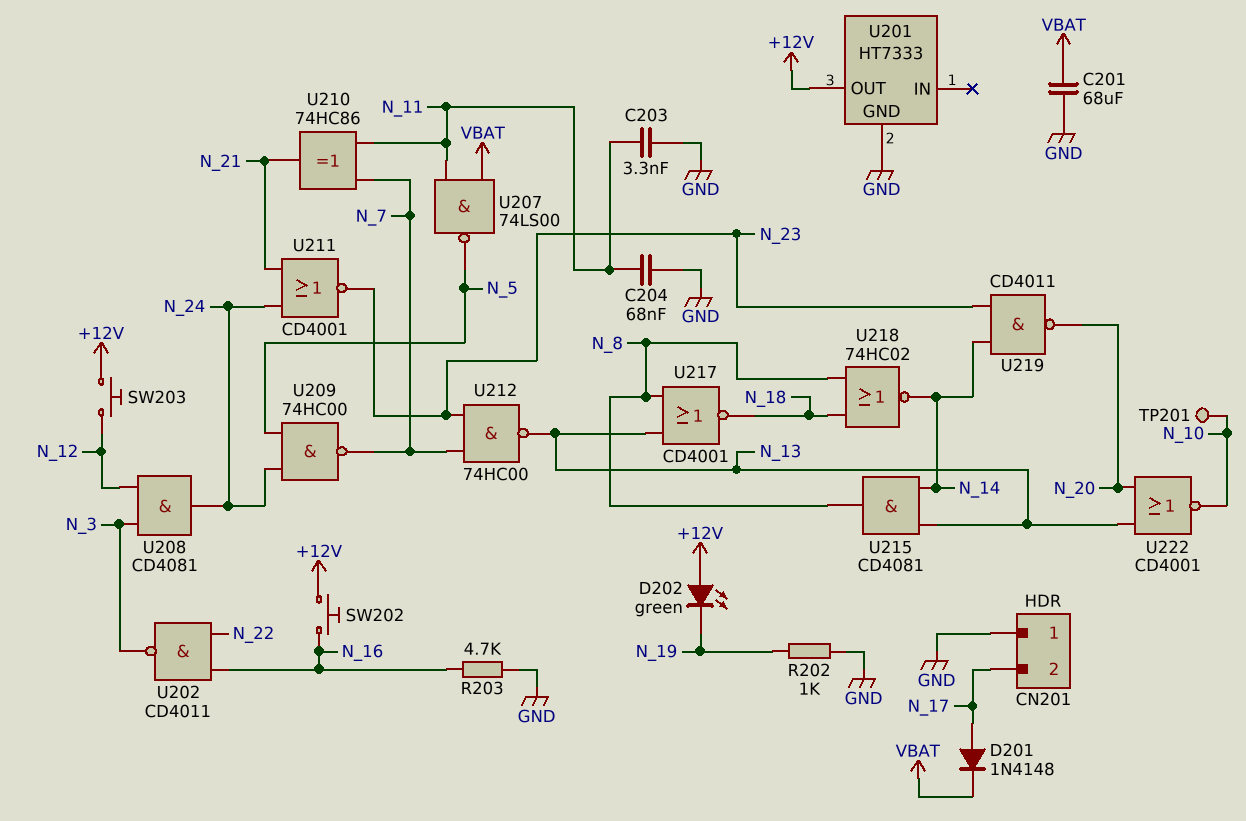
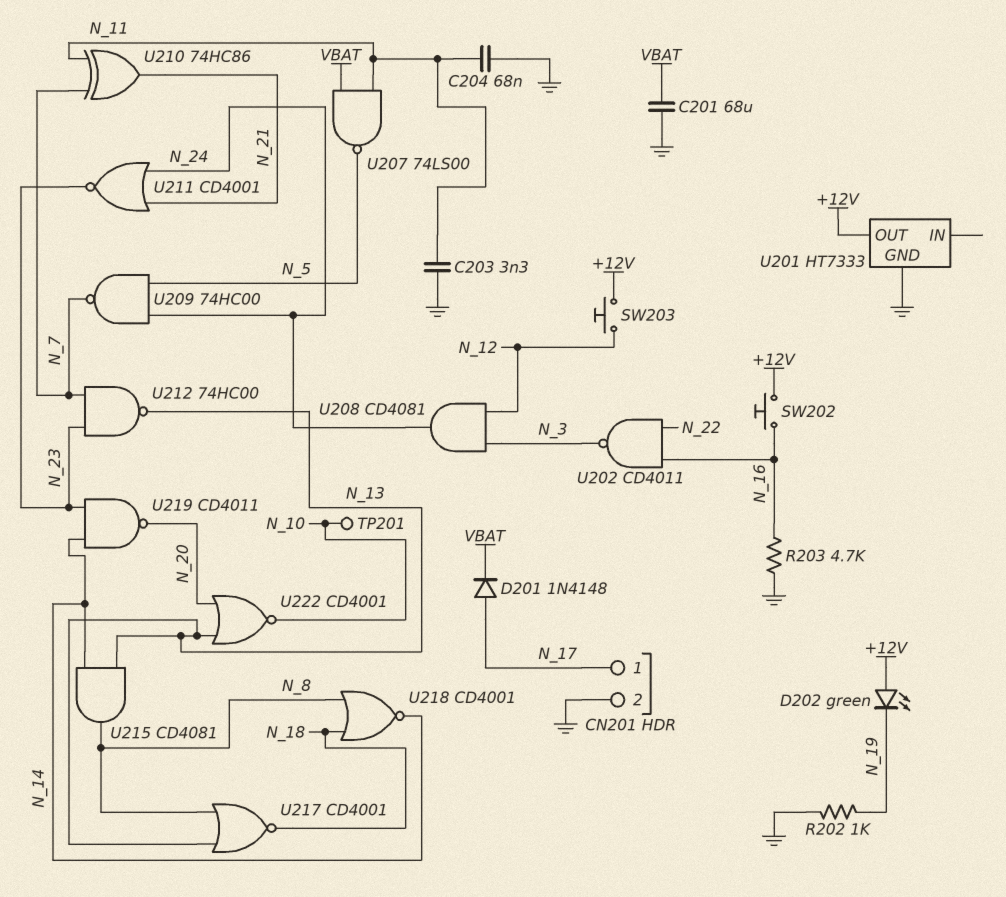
CN201 pin 1: GND -> N_17
CN201 pin 2: N_17 -> GND
U218: NOR 74HC02 (in N_8, in N_18, out N_14) -> NOR CD4001 (in N_8, in N_18, out N_14)

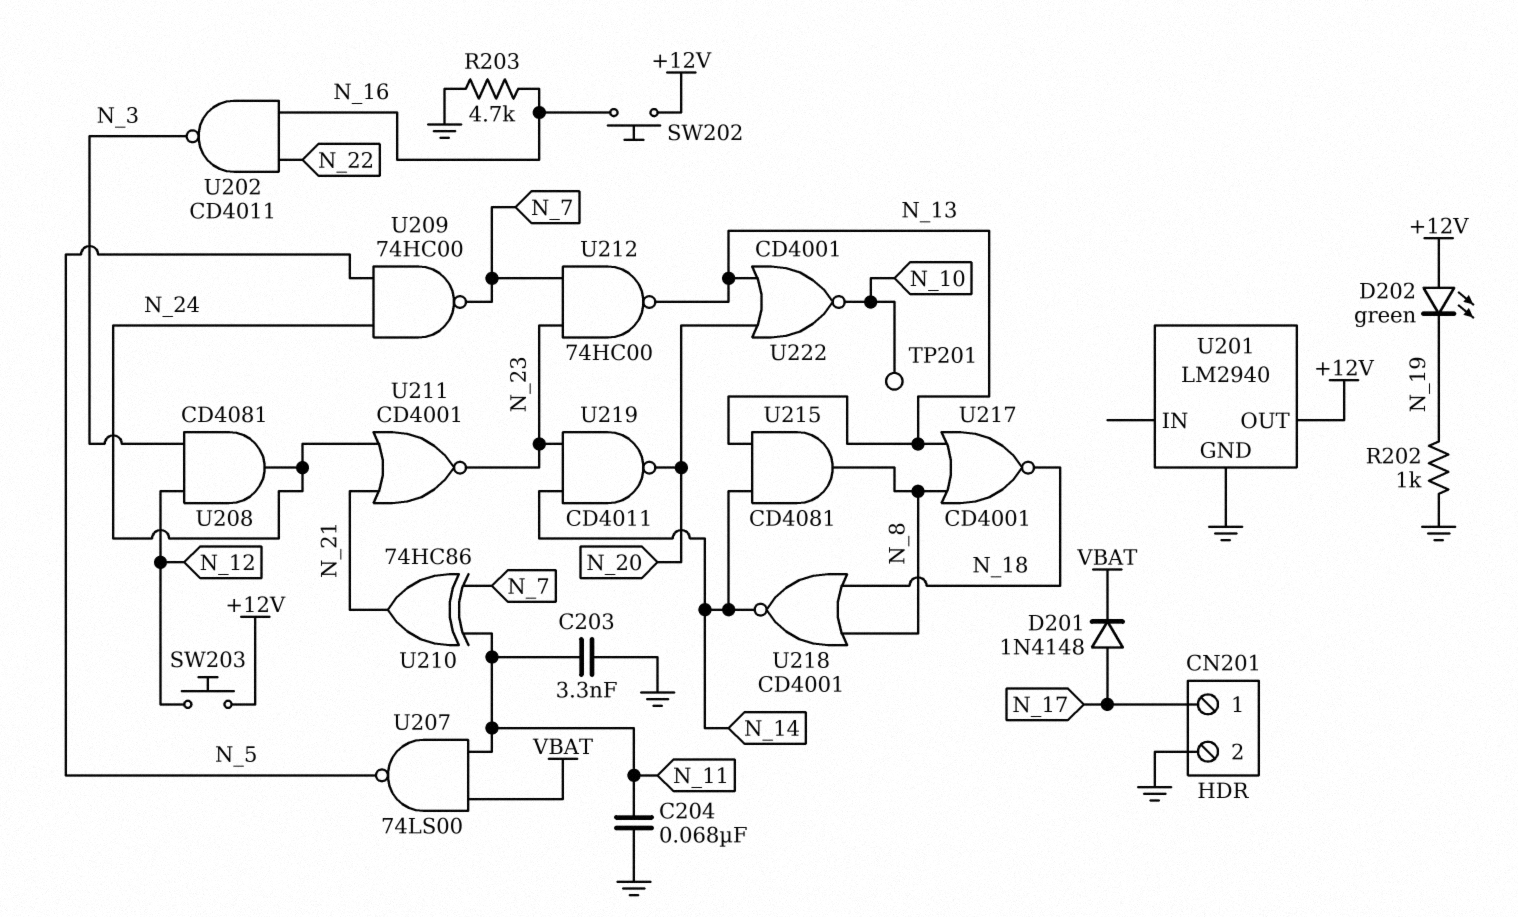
C201: 68uF (GND, VBAT) -> none
U201: HT7333 -> LM2940

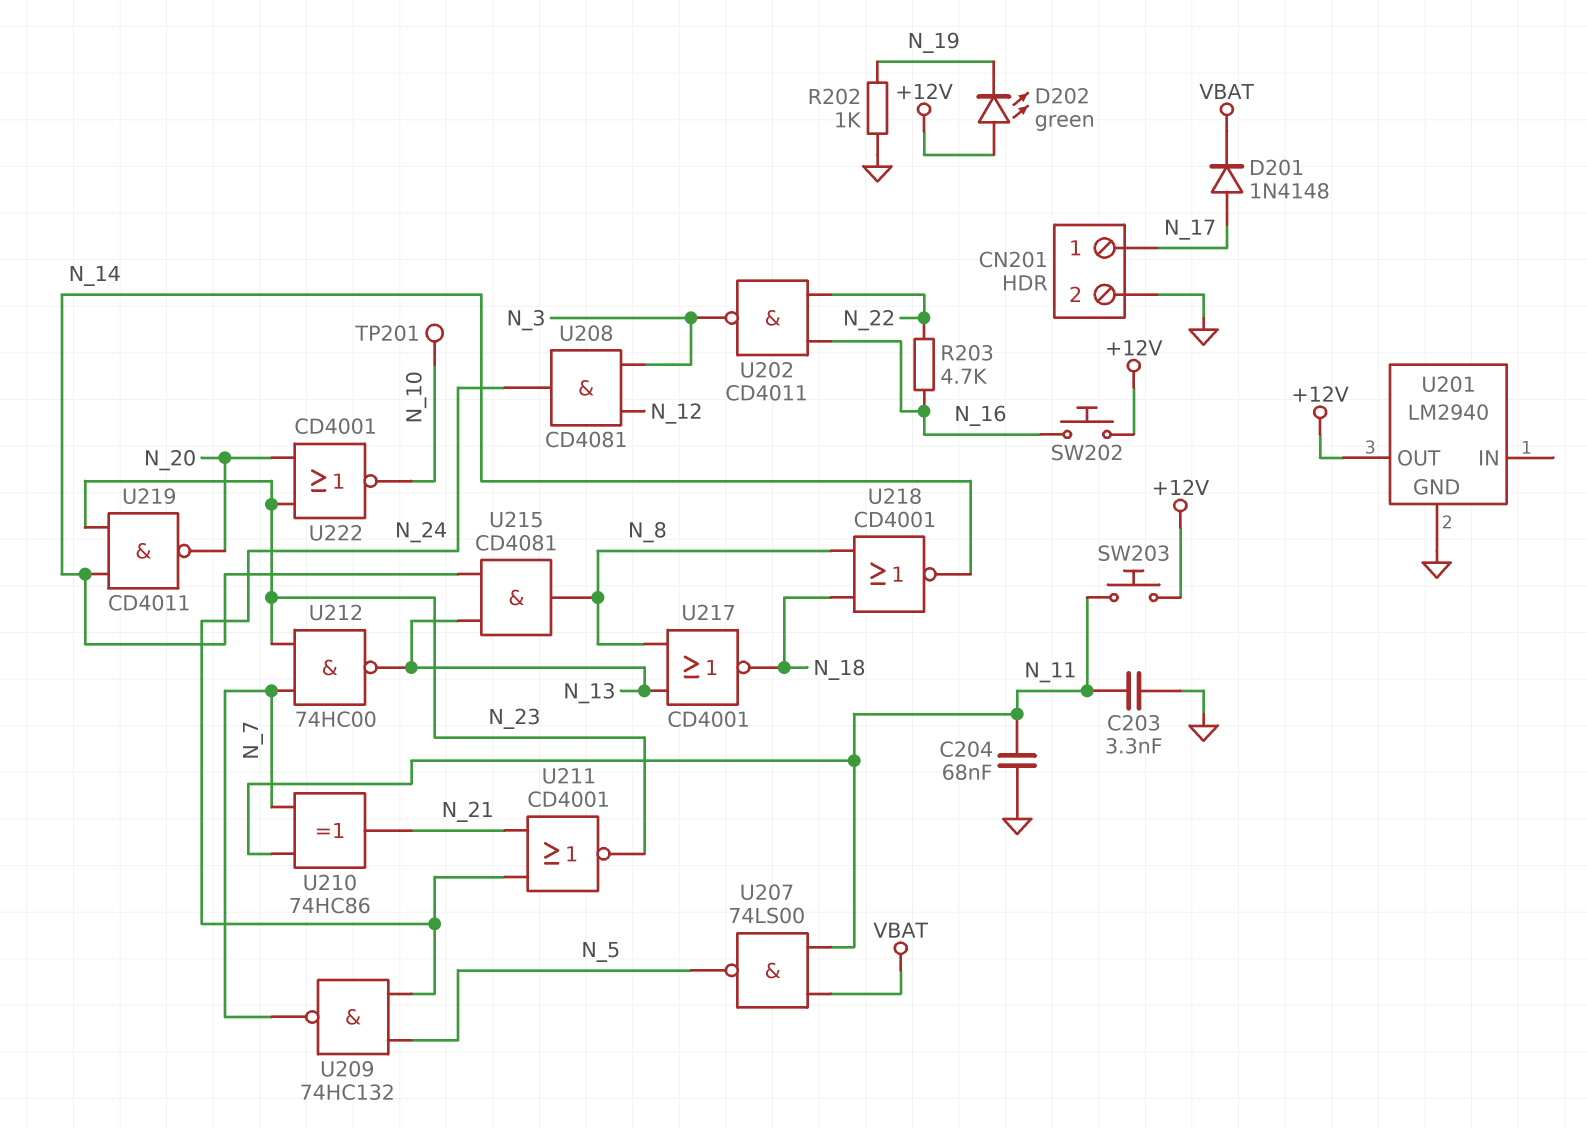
R203: 4.7k (GND, N_16) -> 4.7k (N_16, N_22)
SW203: button (+12V, N_12) -> button (+12V, N_11)
U209: NAND 74HC00 (in N_5, in N_24, out N_7) -> NAND 74HC132 (in N_5, in N_24, out N_7)
U222: NOR CD4001 (in N_13, in N_20, out N_10) -> NOR CD4001 (in N_20, in N_23, out N_10)

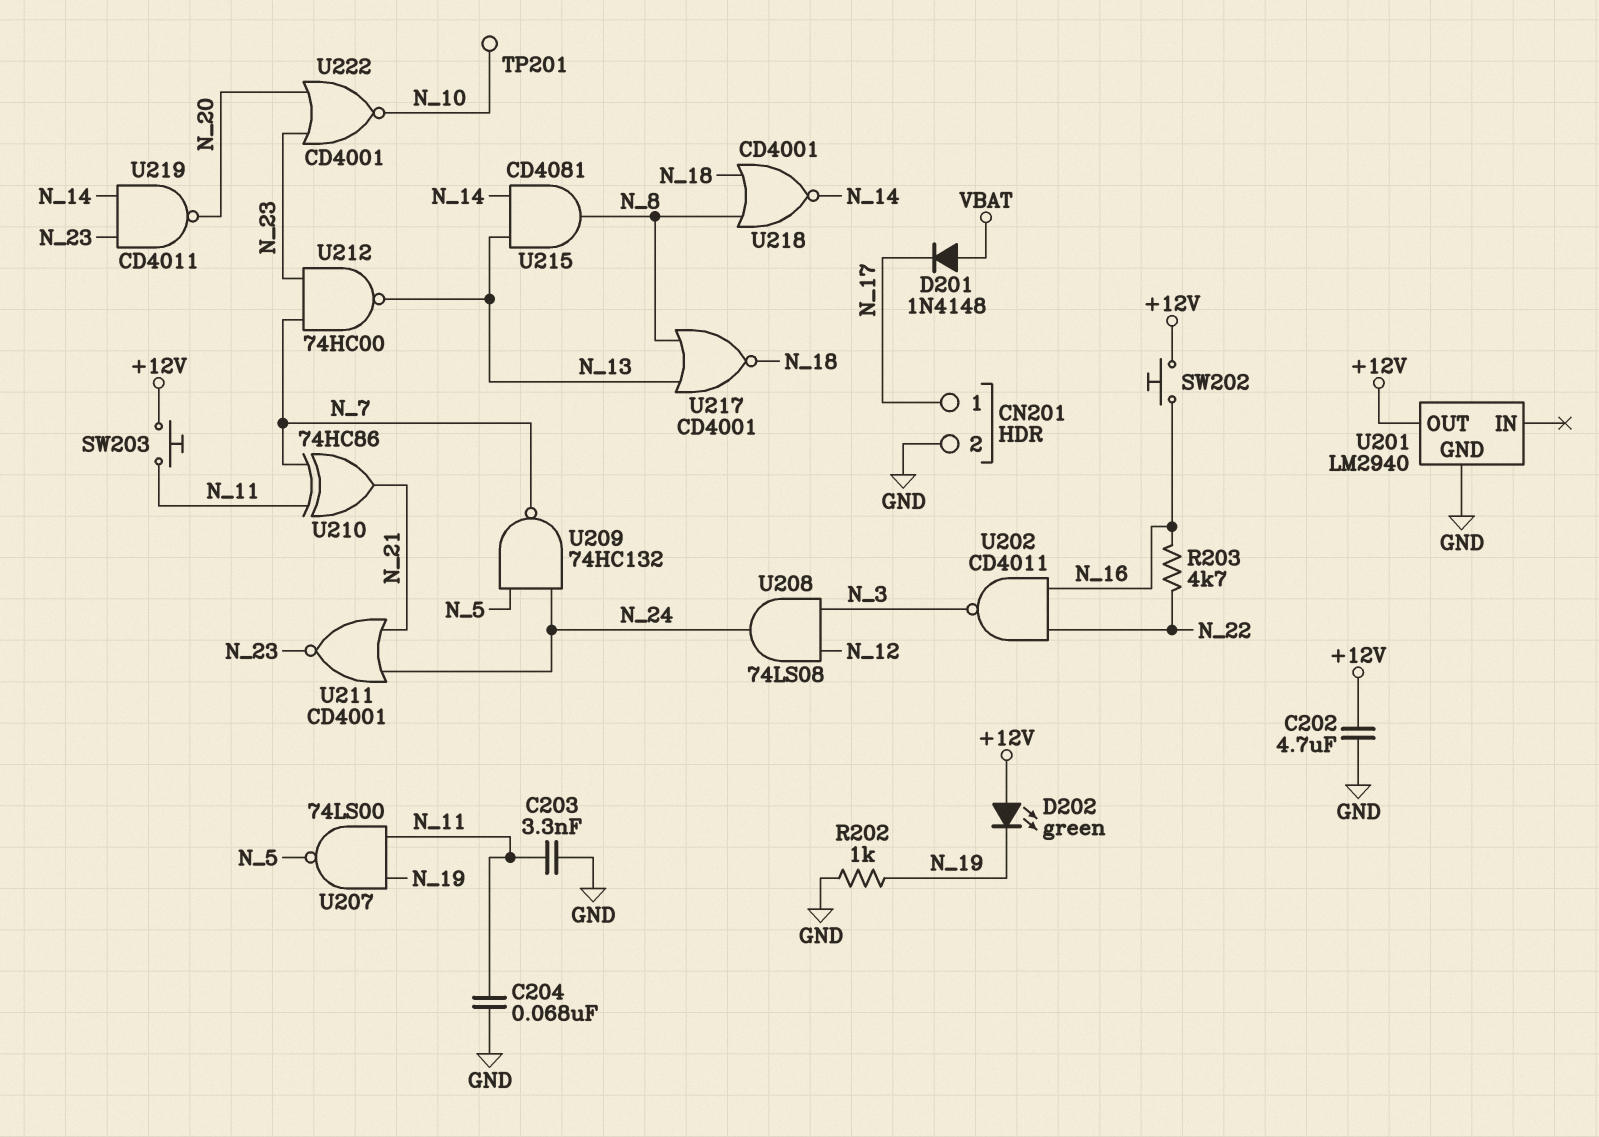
C202: none -> 4.7uF (+12V, GND)
D201: diode 1N4148 (A N_17, K VBAT) -> diode 1N4148 (A VBAT, K N_17)
U207: NAND 74LS00 (in N_11, in VBAT, out N_5) -> NAND 74LS00 (in N_11, in N_19, out N_5)
U208: AND CD4081 (in N_3, in N_12, out N_24) -> AND 74LS08 (in N_3, in N_12, out N_24)

